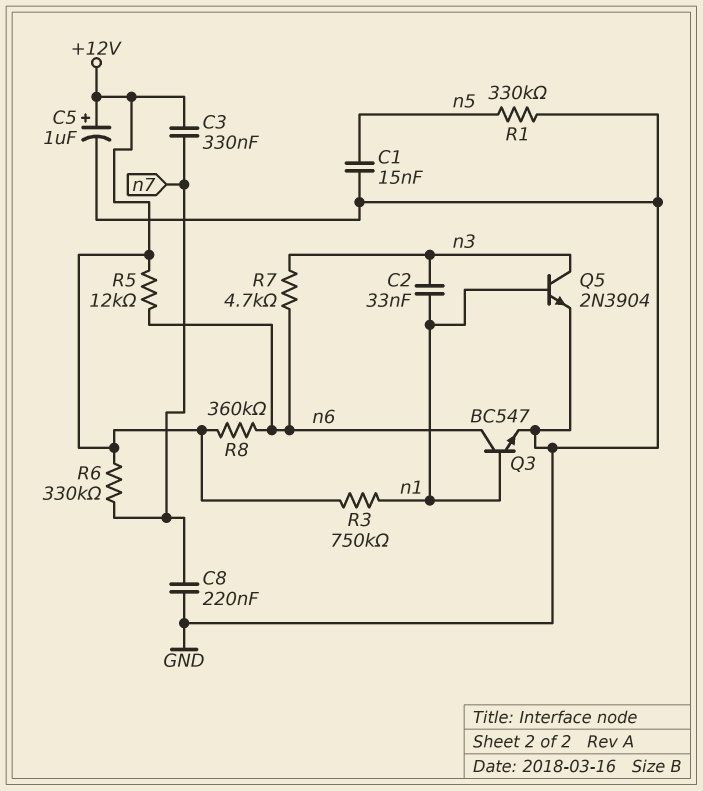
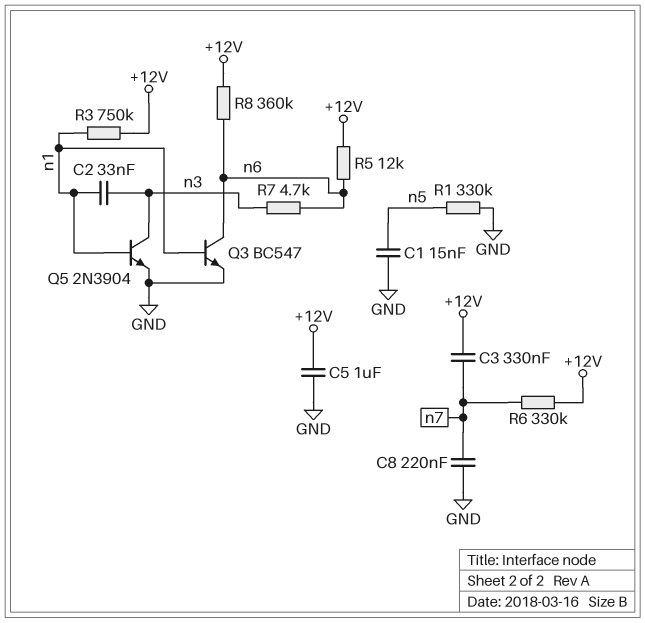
C5: 1uF (plus +12V, minus GND) -> 1uF (+12V, GND)

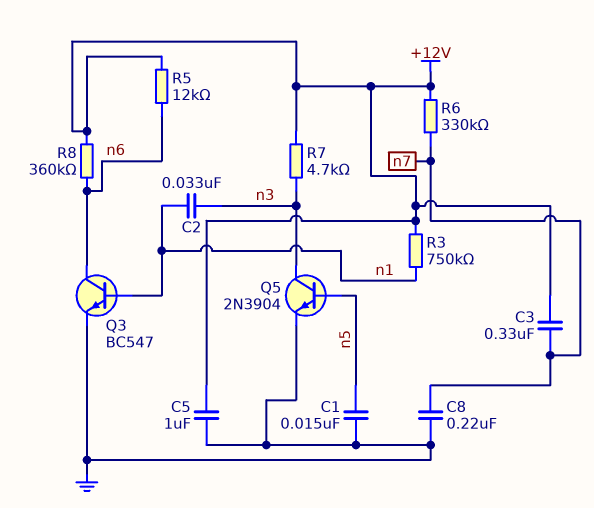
Q5: NPN 2N3904 (B n1, C n3, E GND) -> NPN 2N3904 (B n5, C n3, E GND)
R1: 330k (GND, n5) -> none
R7: 4.7k (n3, n6) -> 4.7k (+12V, n3)

